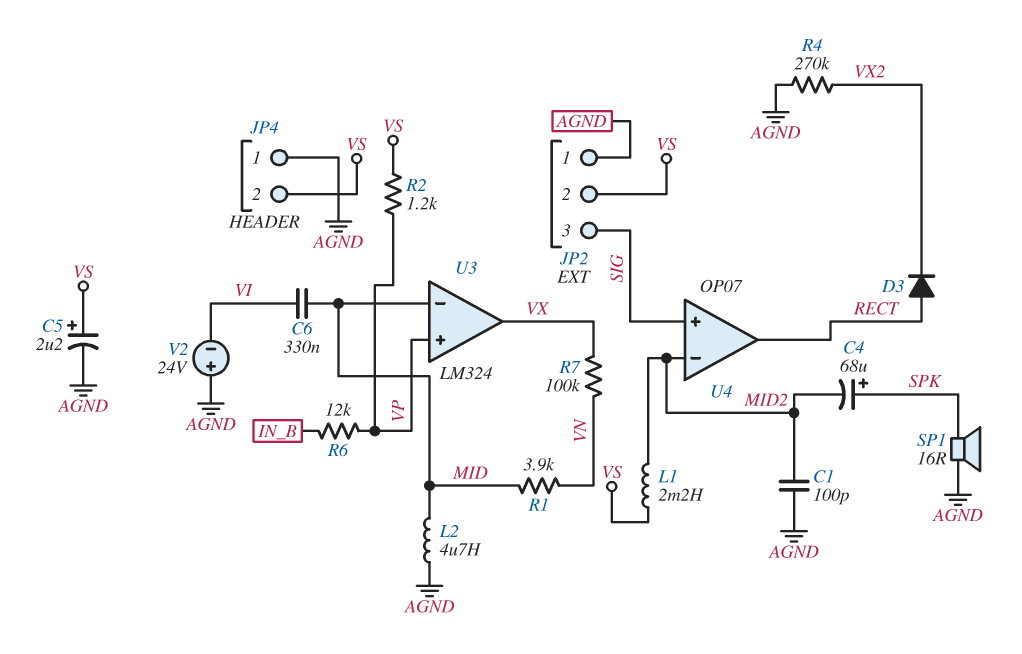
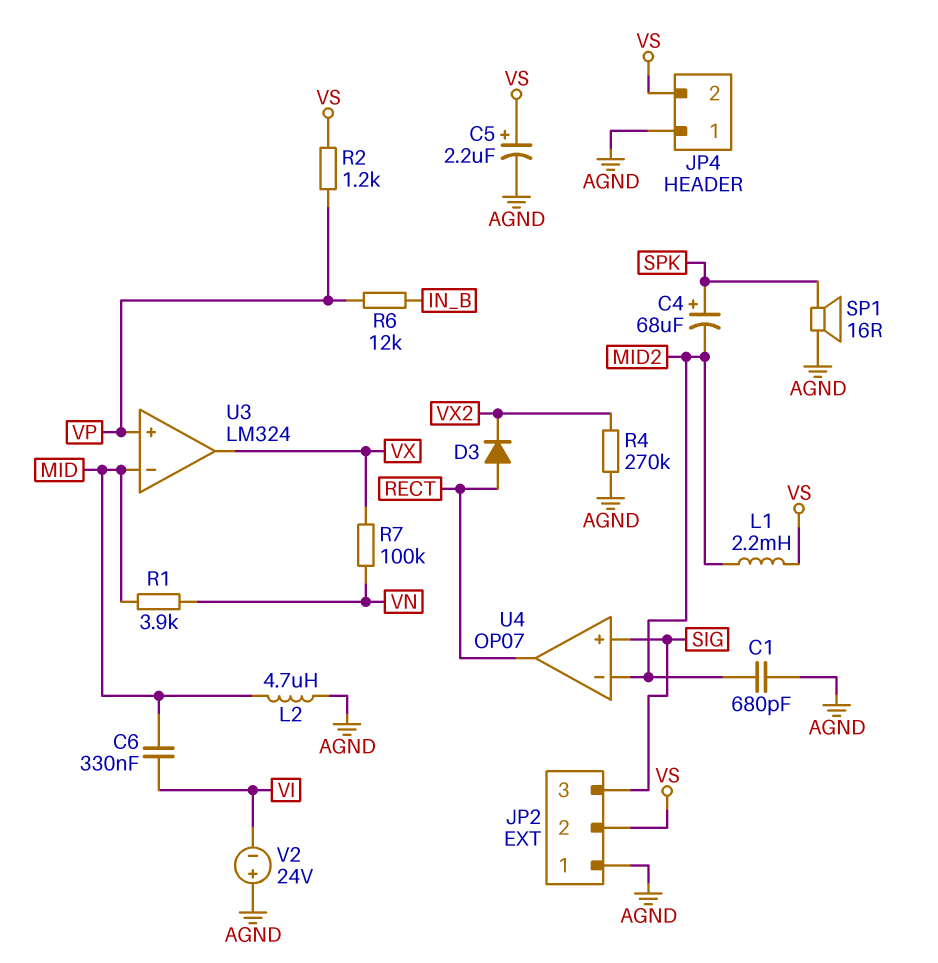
C1: 100pF (AGND, MID2) -> 680pF (AGND, MID2)

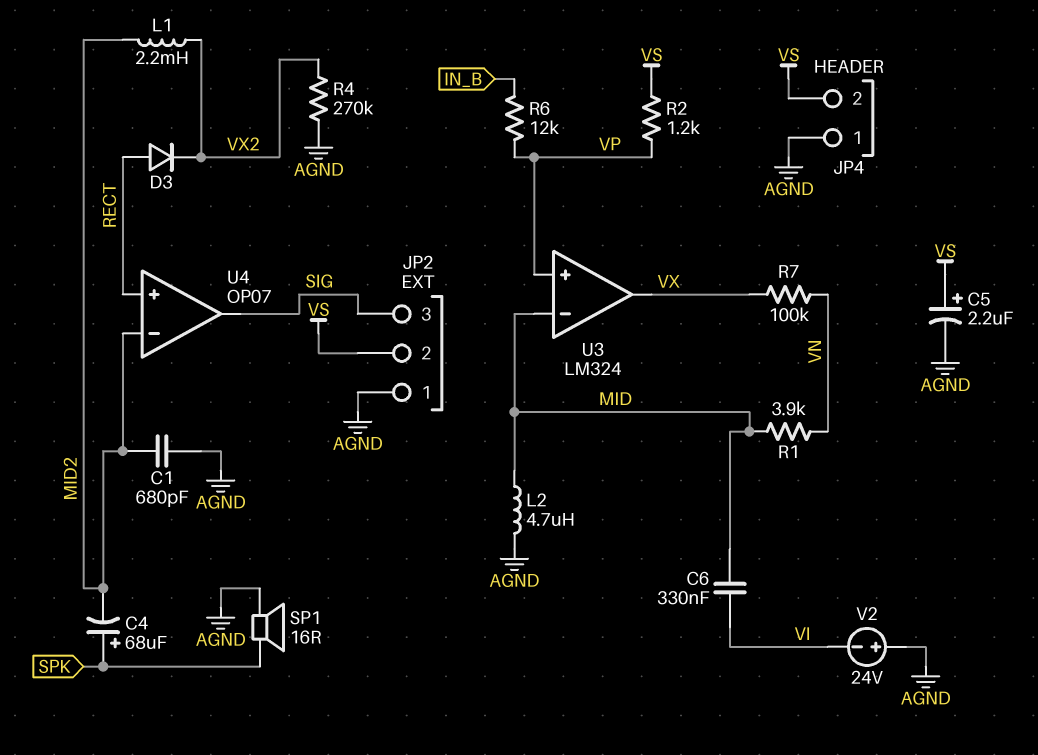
L1: 2.2mH (MID2, VS) -> 2.2mH (MID2, VX2)
U4 pin in+: SIG -> RECT
U4 pin out: RECT -> SIG

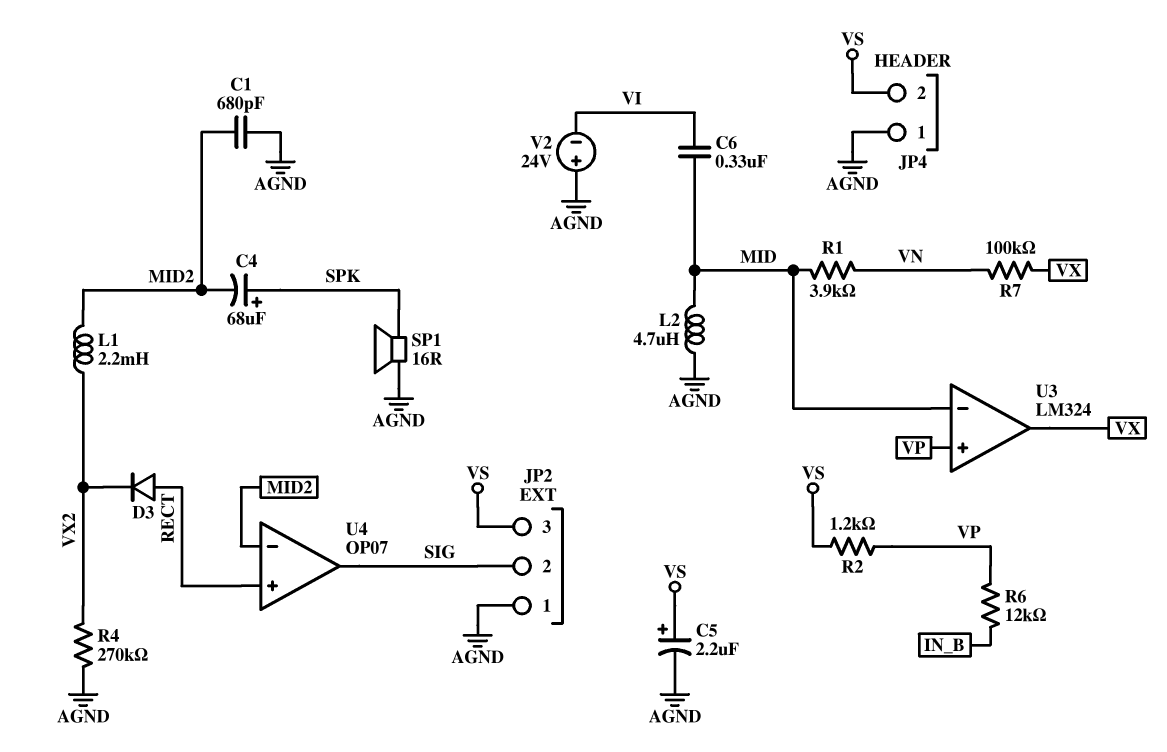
JP2 pin 2: VS -> SIG
JP2 pin 3: SIG -> VS

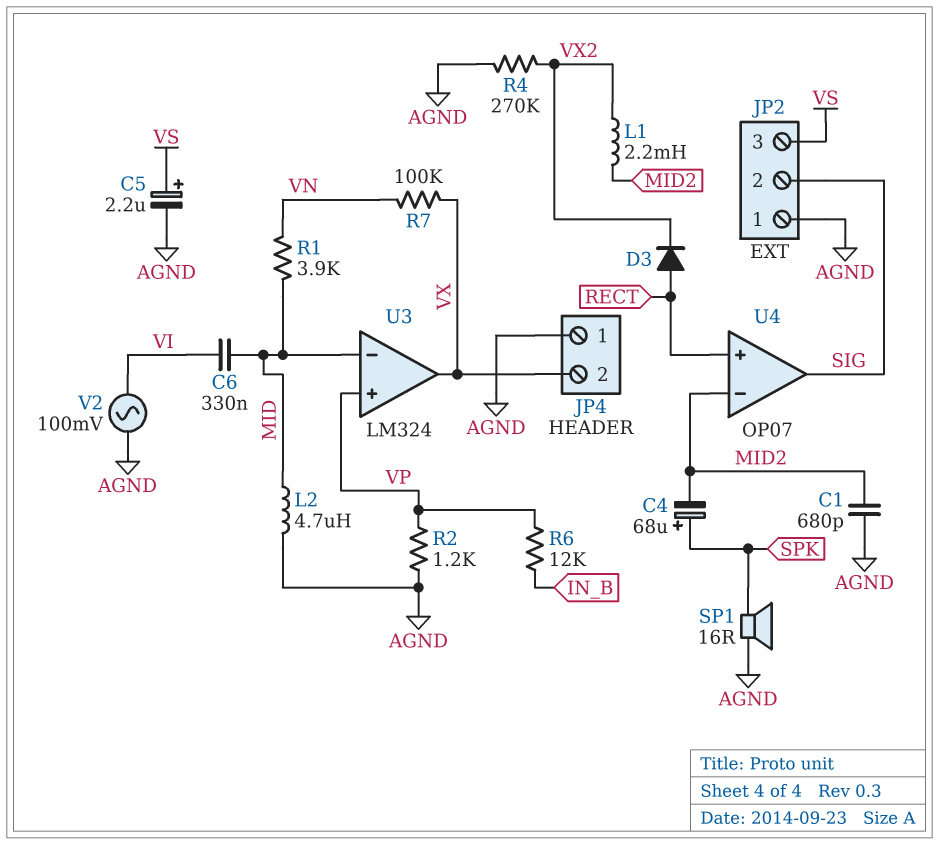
JP4 pin 2: VS -> VX
R2: 1.2k (VP, VS) -> 1.2k (AGND, VP)
V2: 24V (plus AGND, minus VI) -> AC 100mV (AGND, VI)

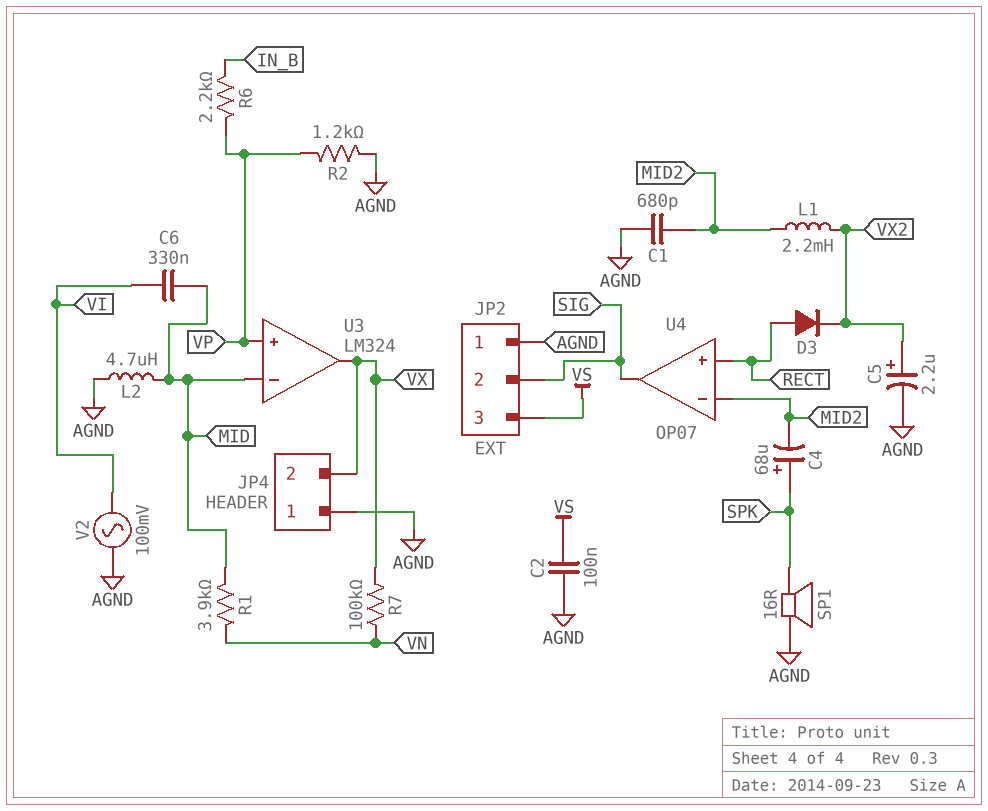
C2: none -> 100nF (AGND, VS)
C5: 2.2uF (plus VS, minus AGND) -> 2.2uF (plus VX2, minus AGND)
R4: 270k (AGND, VX2) -> none
R6: 12k (IN_B, VP) -> 2.2k (IN_B, VP)

